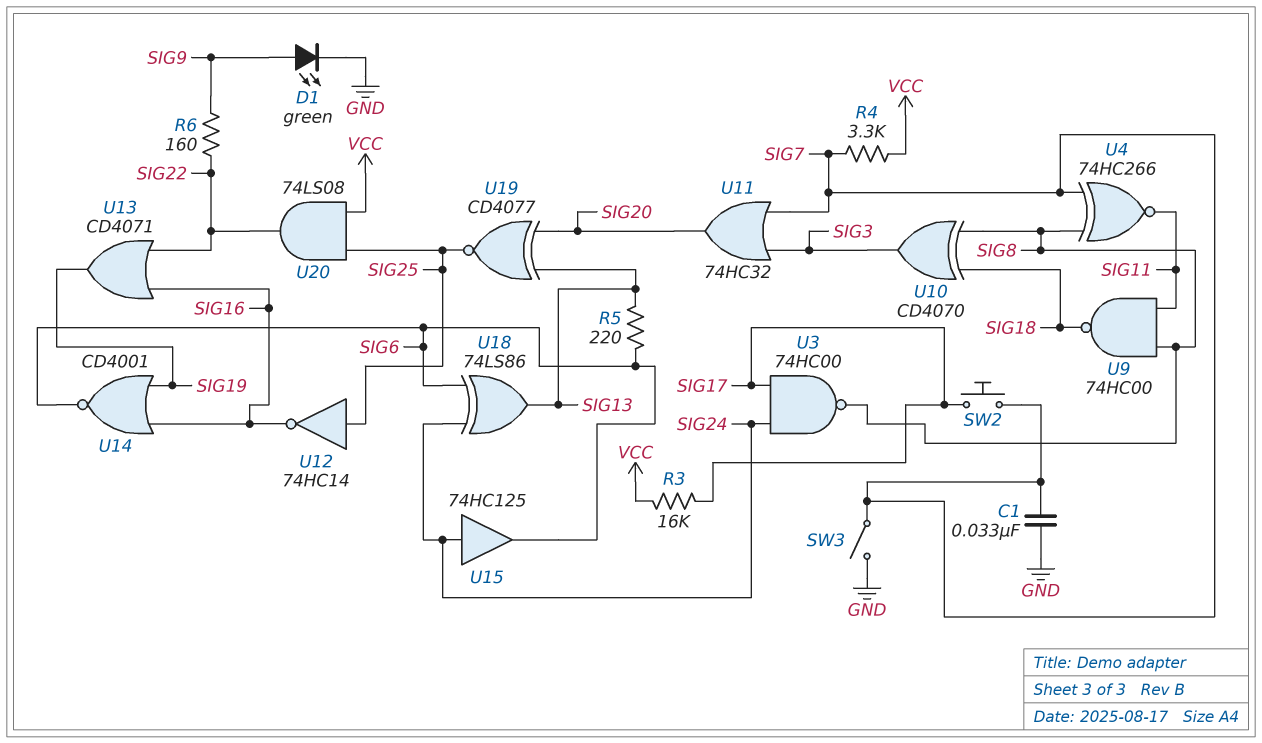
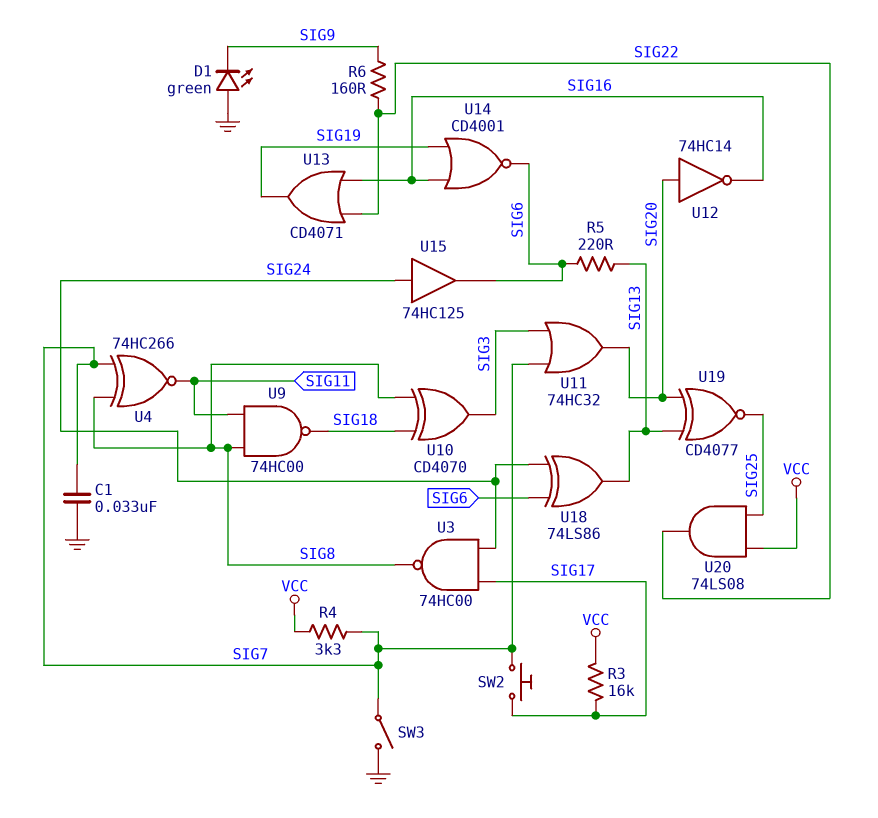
D1: LED green (A SIG9, K GND) -> LED green (A GND, K SIG9)
U12: NOT 74HC14 (in SIG25, out SIG16) -> NOT 74HC14 (in SIG20, out SIG16)

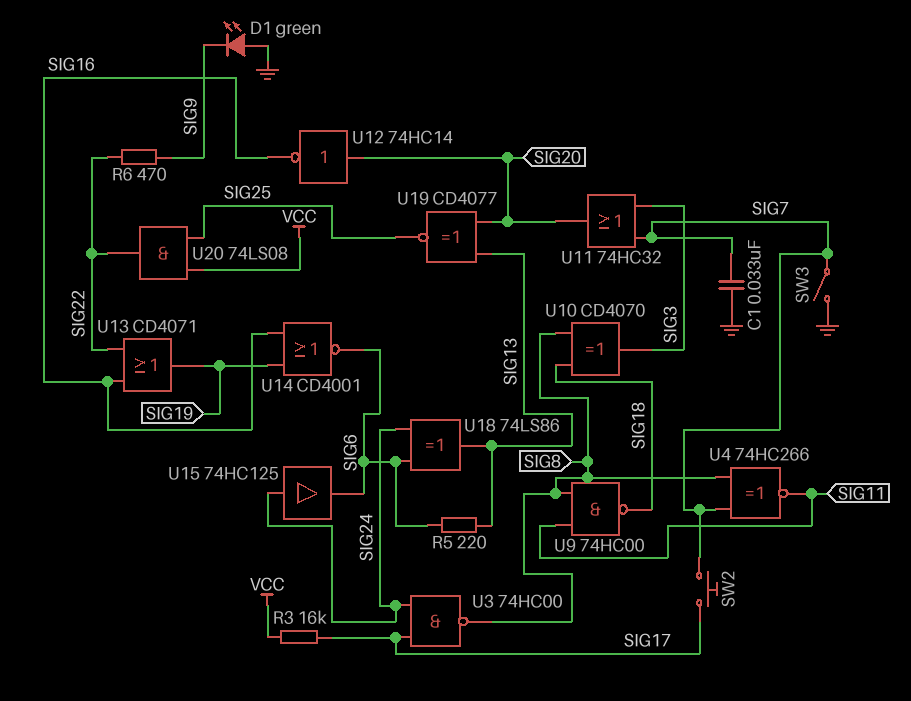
R4: 3.3k (SIG7, VCC) -> none
R6: 160 (SIG9, SIG22) -> 470 (SIG9, SIG22)

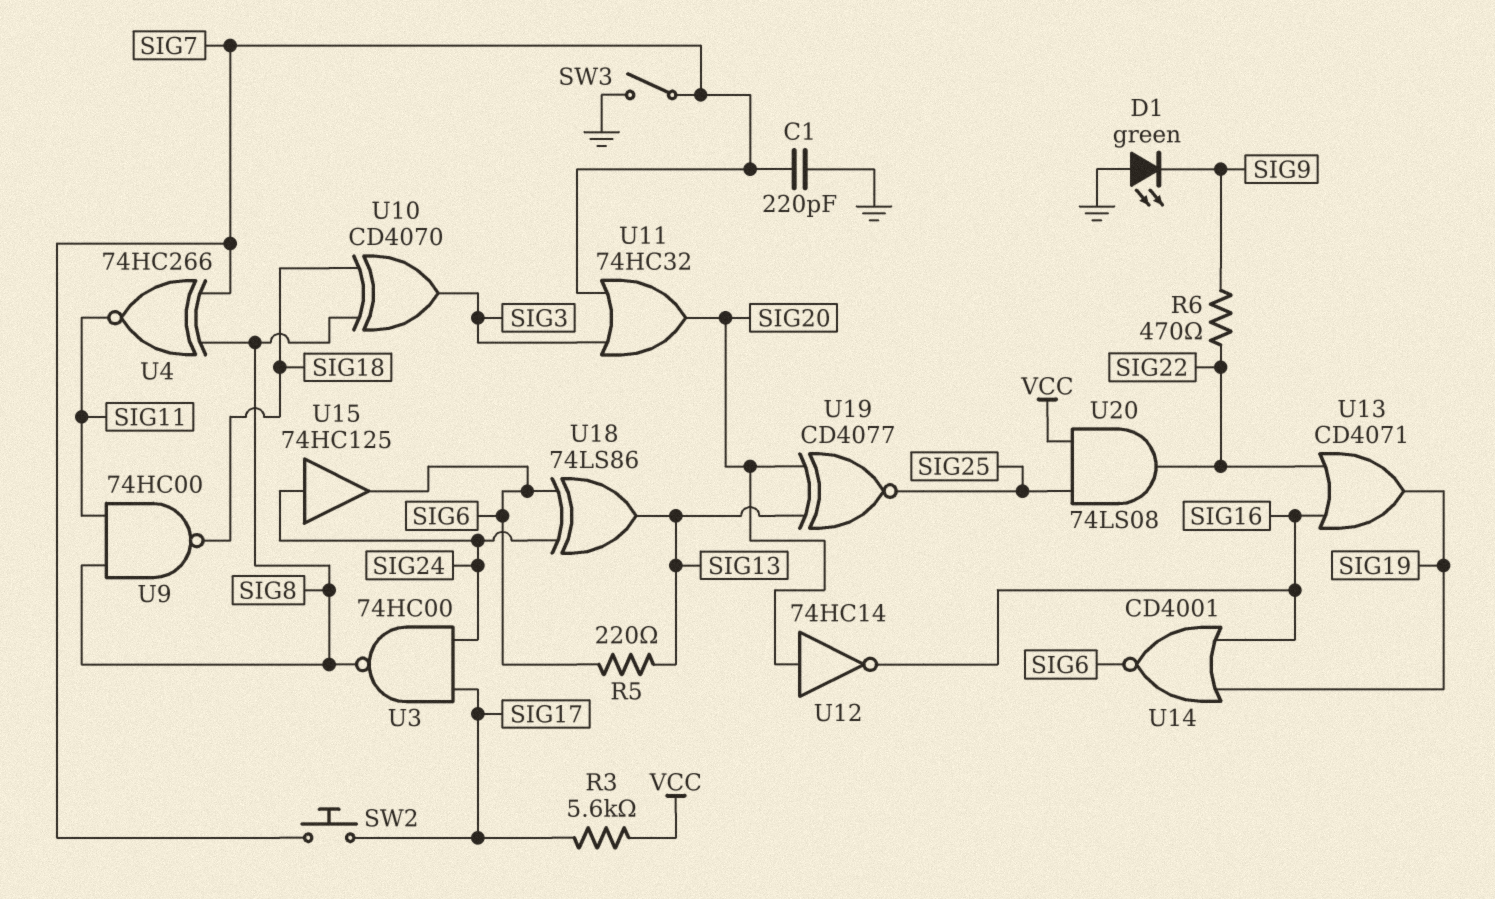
C1: 33nF (GND, SIG7) -> 220pF (GND, SIG7)
R3: 16k (SIG17, VCC) -> 5.6k (SIG17, VCC)

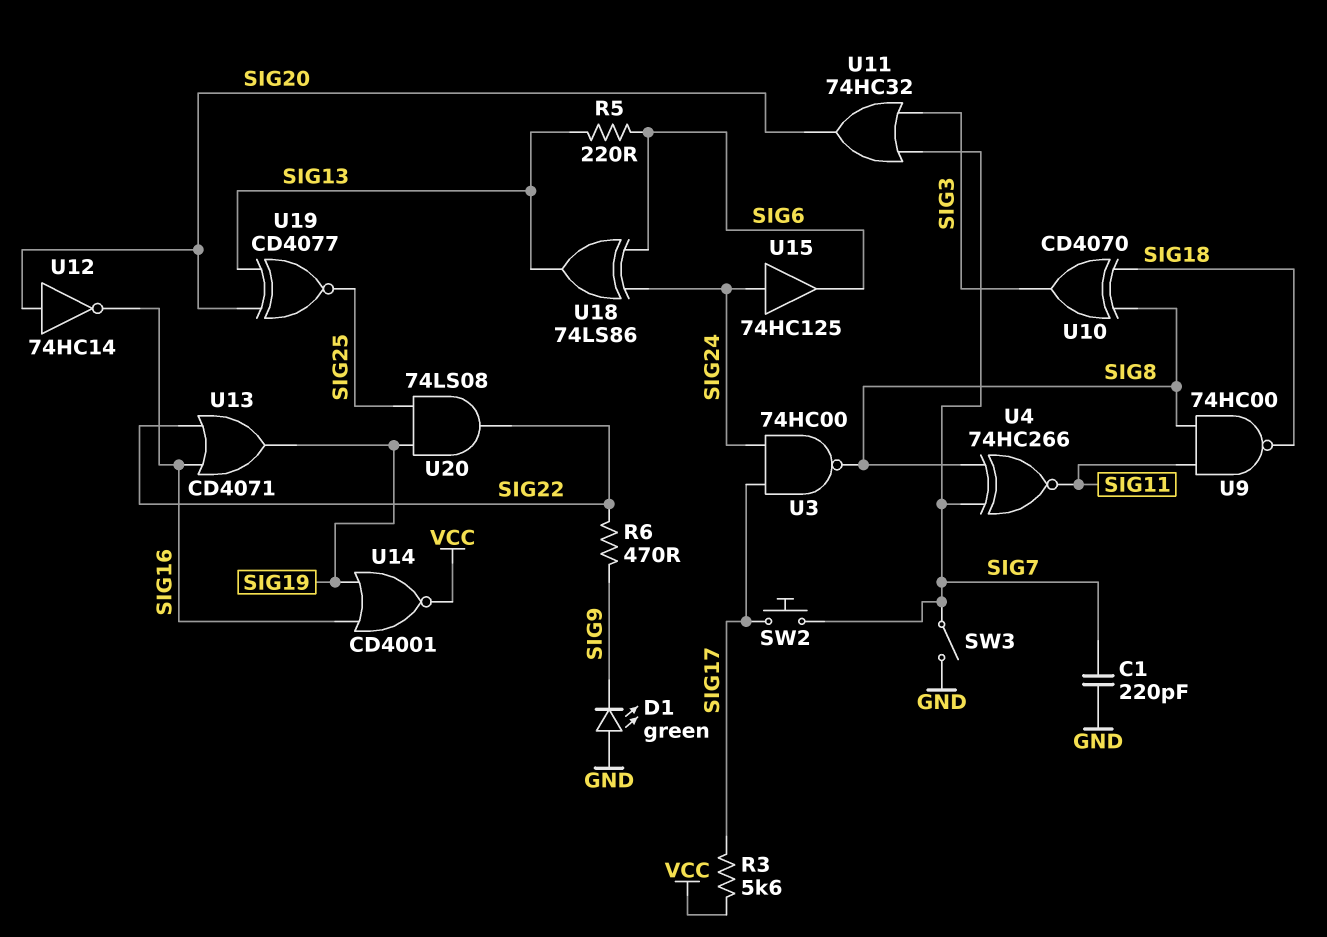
U14: NOR CD4001 (in SIG16, in SIG19, out SIG6) -> NOR CD4001 (in SIG16, in SIG19, out VCC)
U20: AND 74LS08 (in SIG25, in VCC, out SIG22) -> AND 74LS08 (in SIG19, in SIG25, out SIG22)

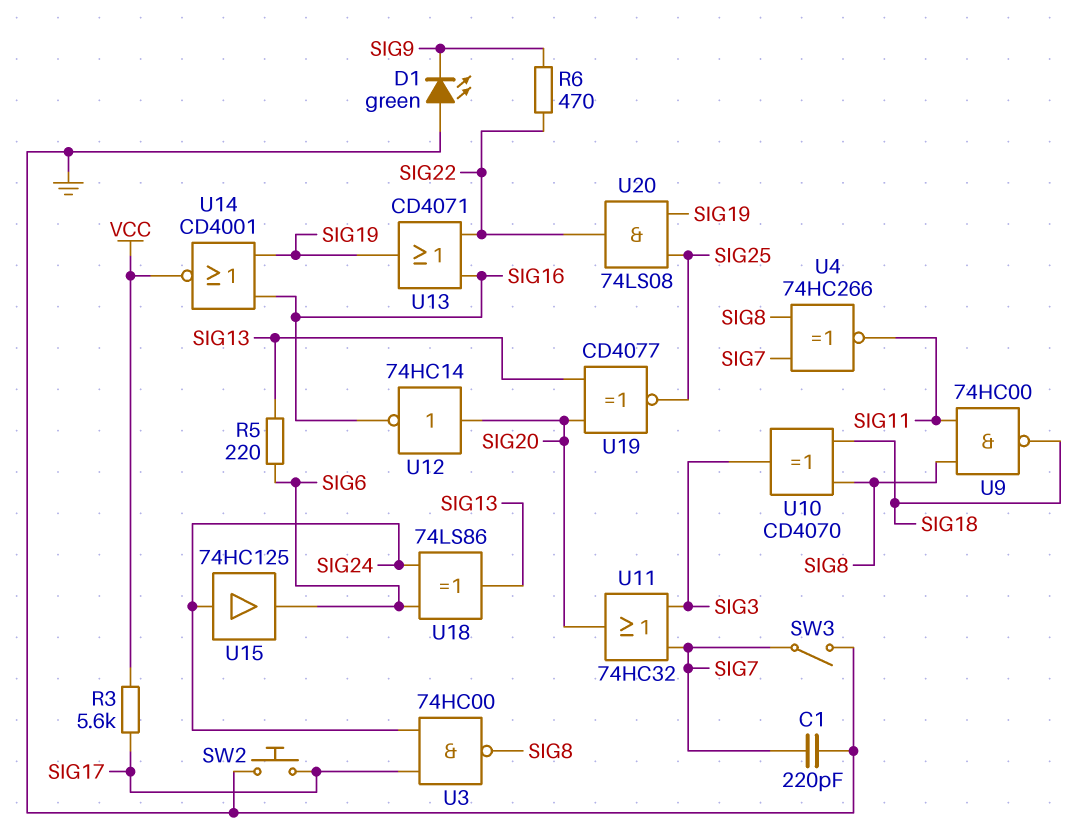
SW2: button (SIG7, SIG17) -> button (GND, SIG17)

